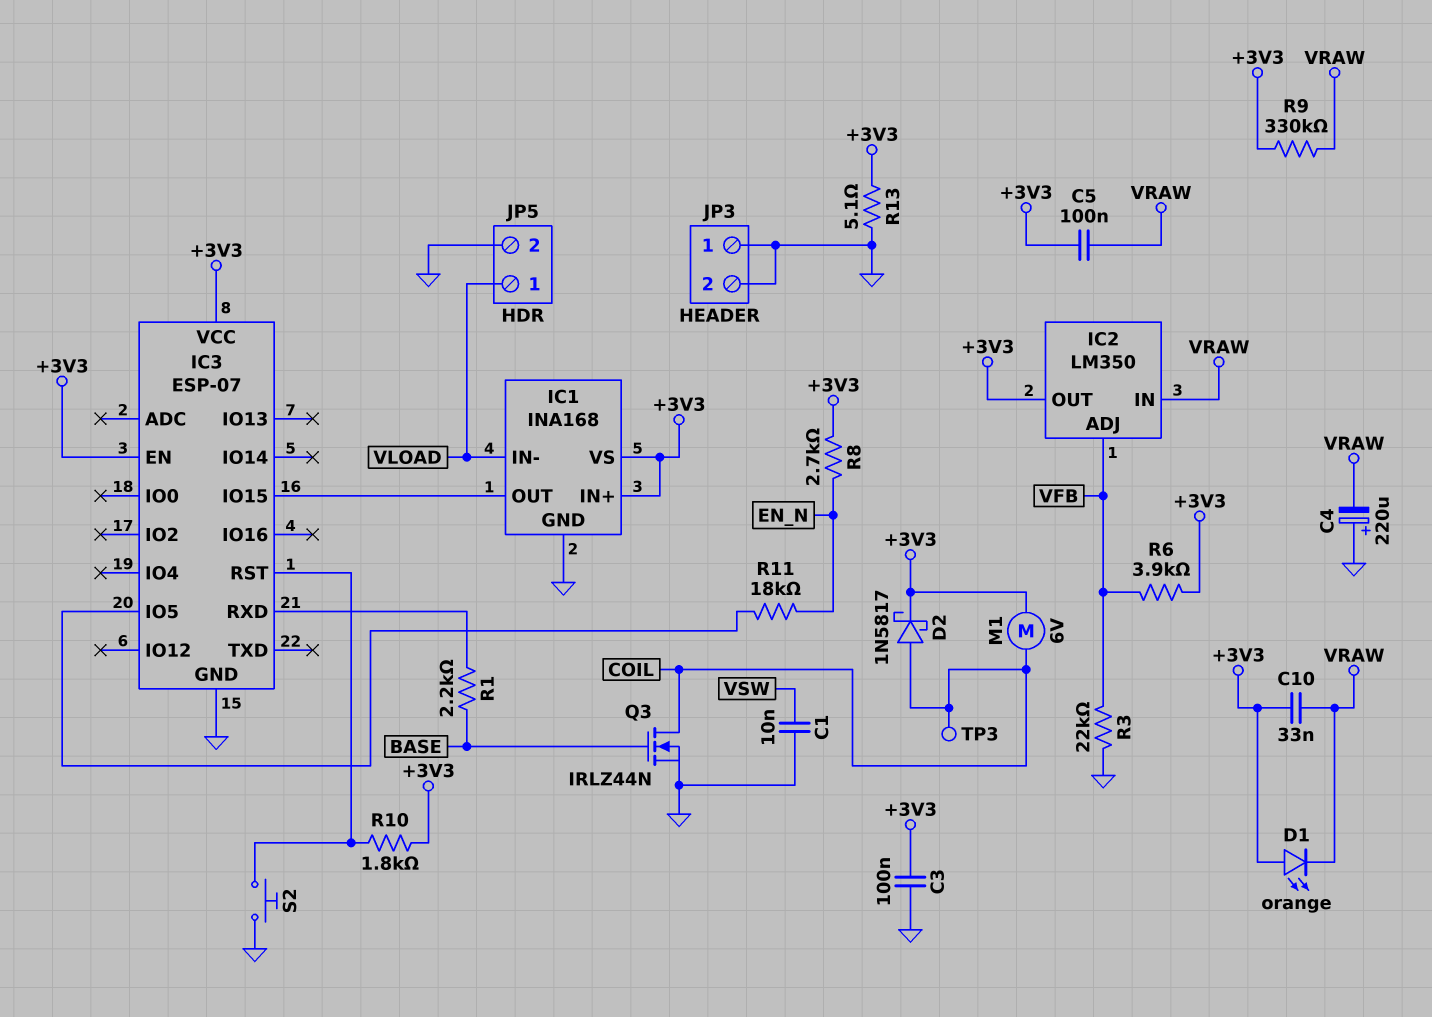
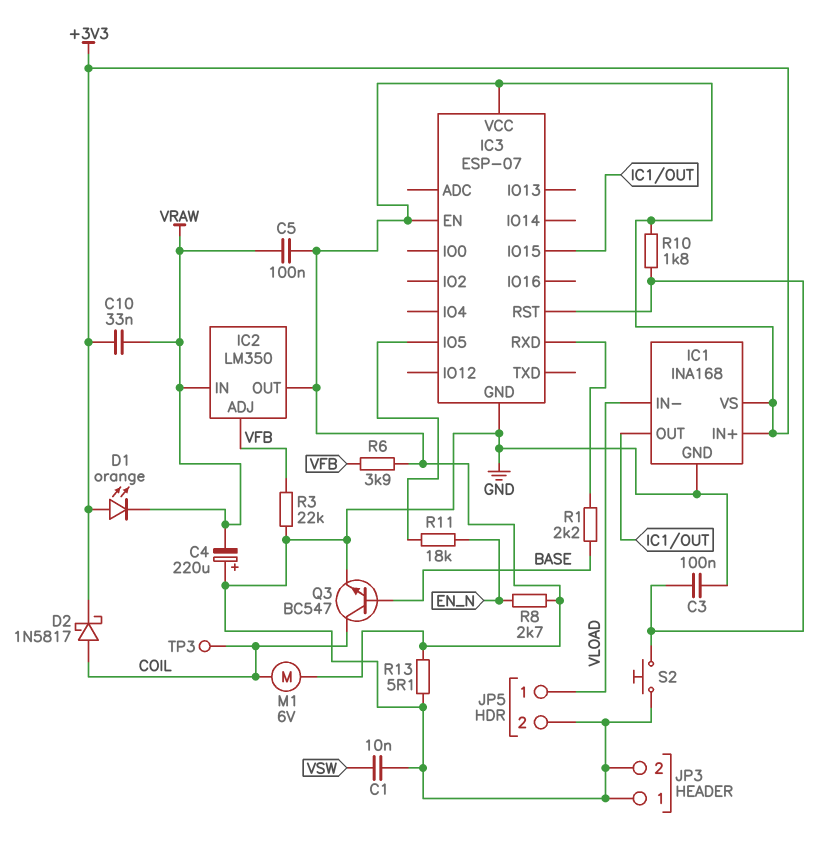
C3: 100nF (+3V3, GND) -> 100nF (GND, IC3/RST)
Q3: NMOS IRLZ44N (G BASE, D COIL, S GND) -> NPN BC547 (B BASE, C COIL, E GND)
R9: 330k (+3V3, VRAW) -> none

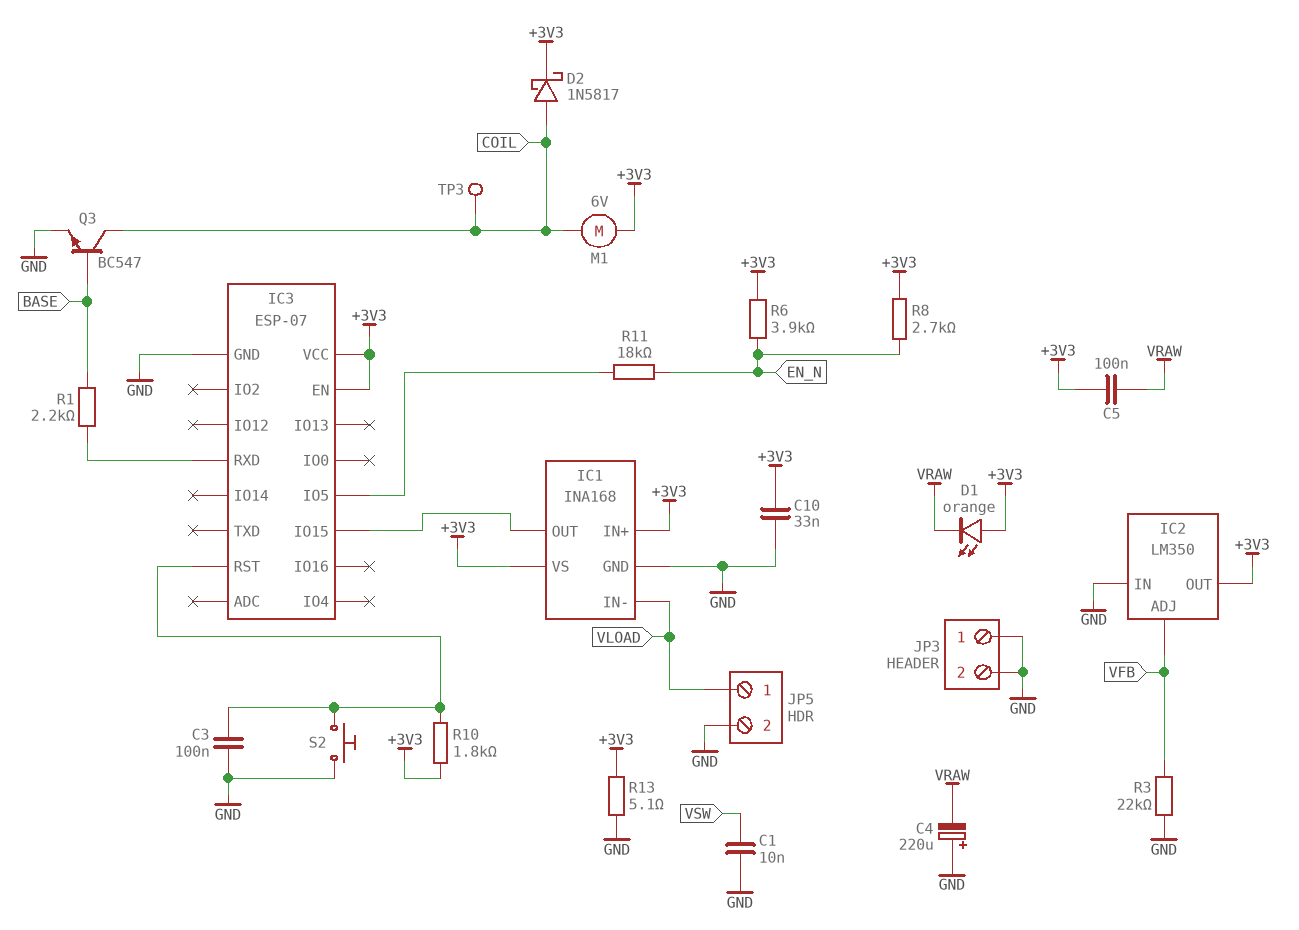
C10: 33nF (+3V3, VRAW) -> 33nF (+3V3, GND)
IC2 pin IN: VRAW -> GND
R6: 3.9k (+3V3, VFB) -> 3.9k (+3V3, EN_N)

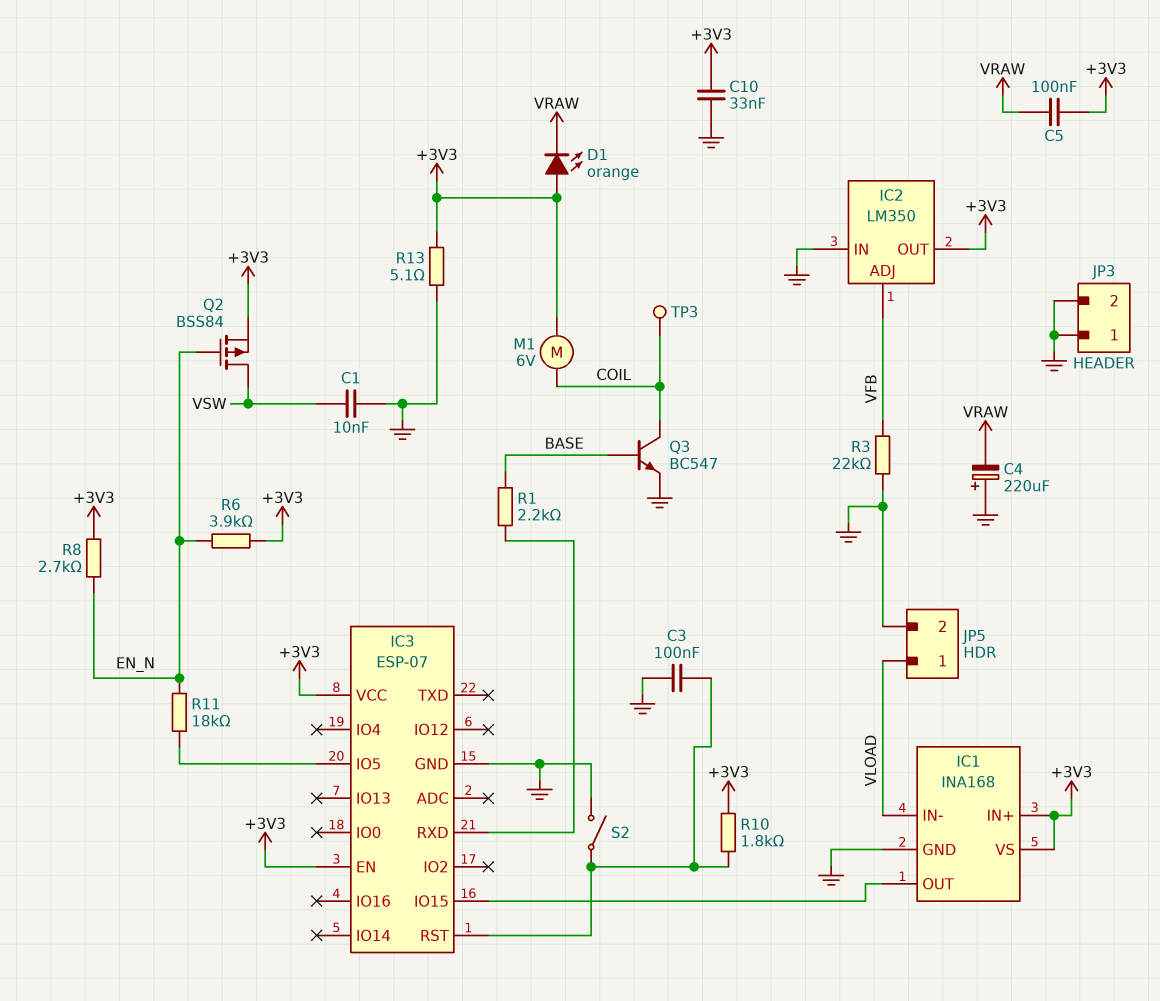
D2: schottky 1N5817 (A COIL, K +3V3) -> none
Q2: none -> PMOS BSS84 (G EN_N, D VSW, S +3V3)
S2: button (GND, IC3/RST) -> switch (GND, IC3/RST)

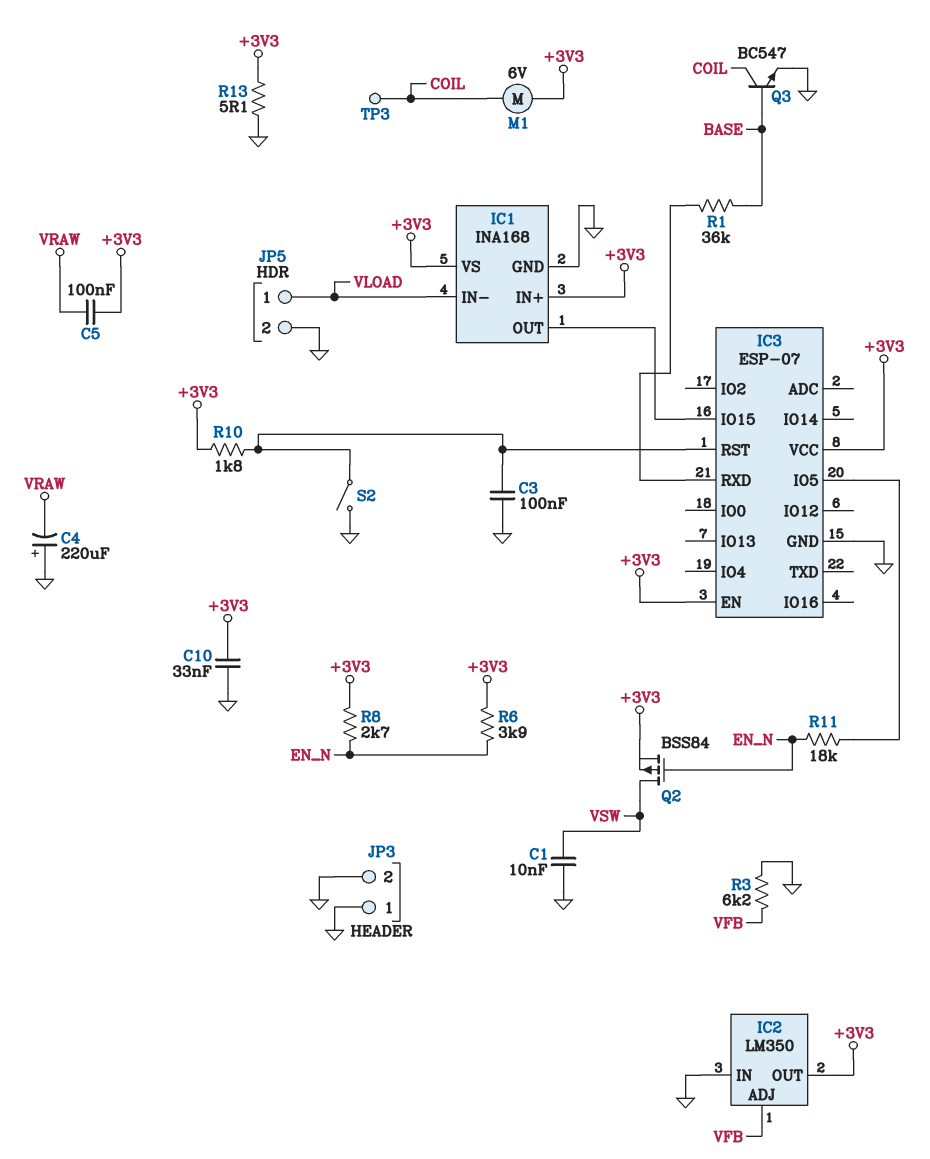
D1: LED orange (A +3V3, K VRAW) -> none
R1: 2.2k (BASE, IC3/RXD) -> 36k (BASE, IC3/RXD)
R3: 22k (GND, VFB) -> 6.2k (GND, VFB)

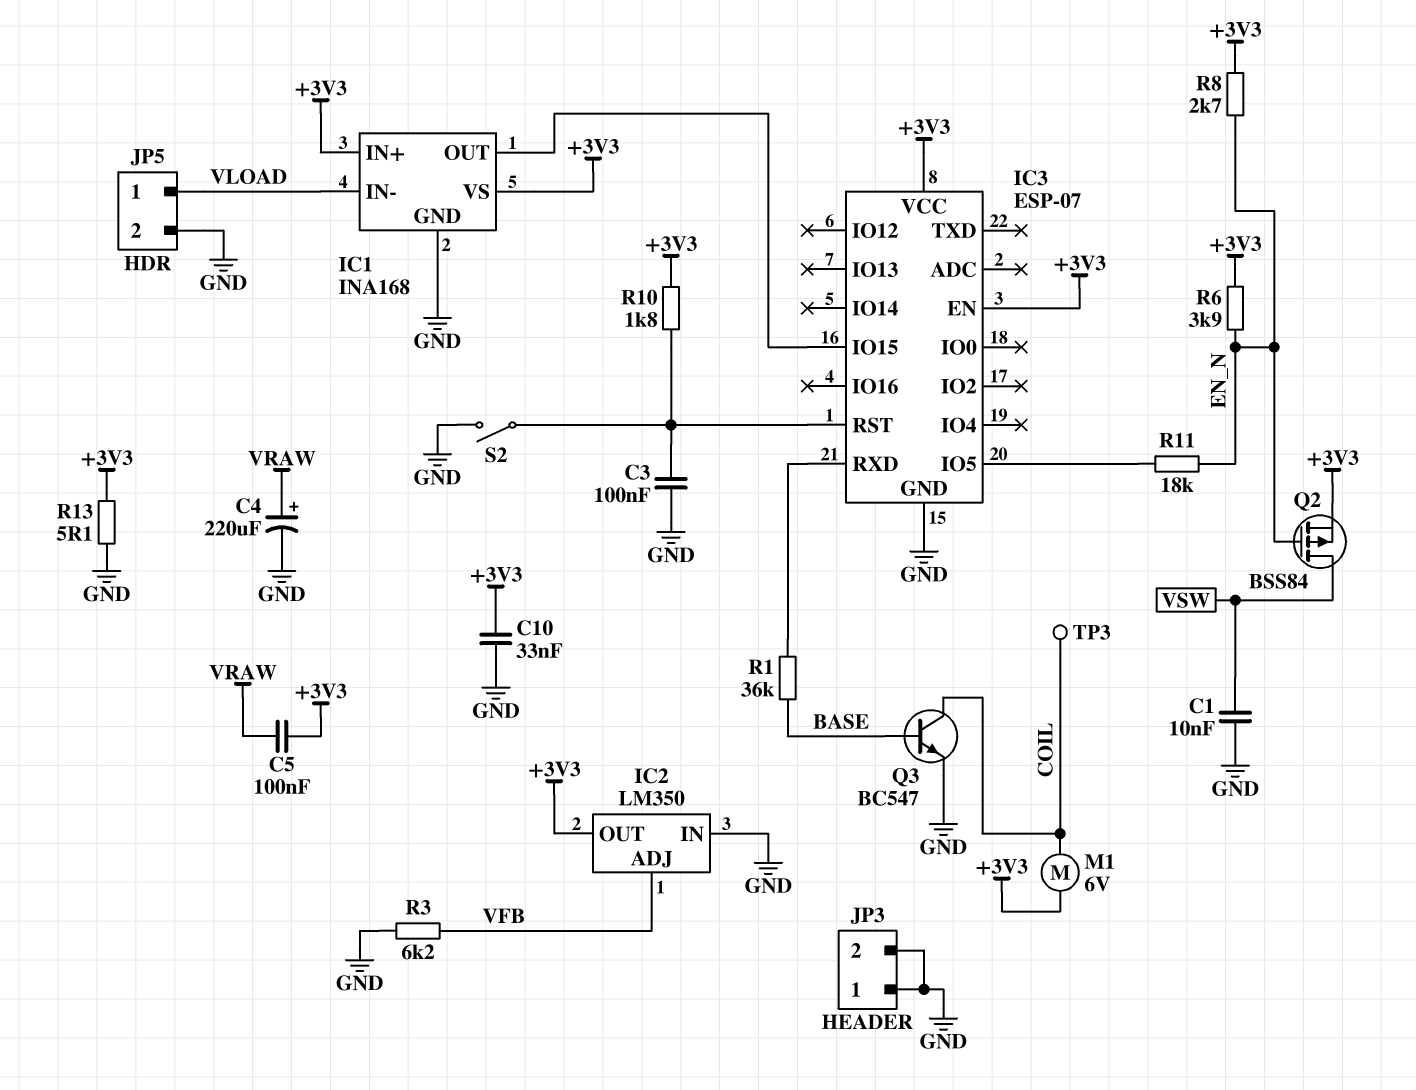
C4: 220uF (plus GND, minus VRAW) -> 220uF (plus VRAW, minus GND)

